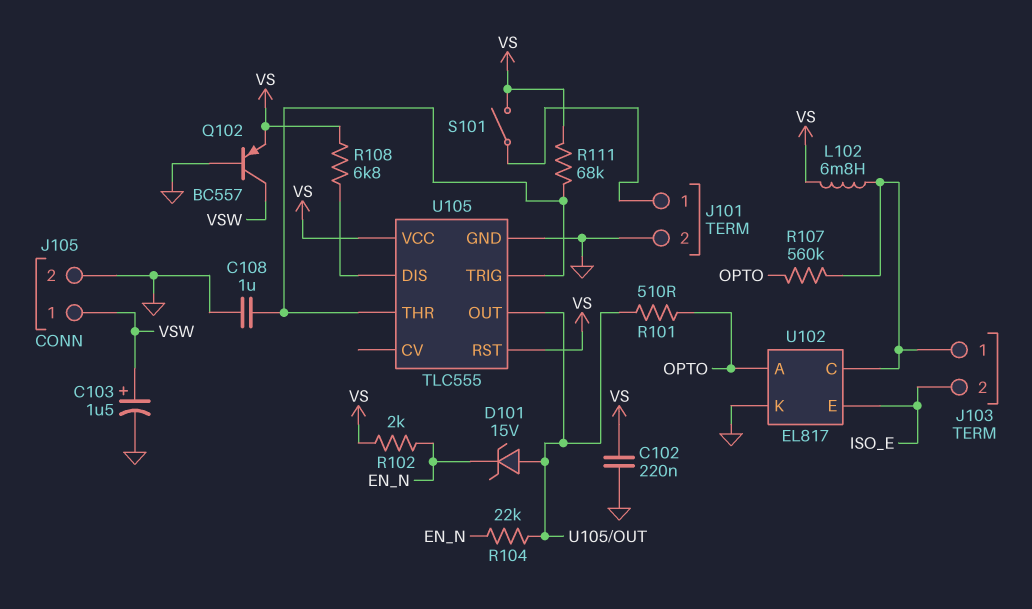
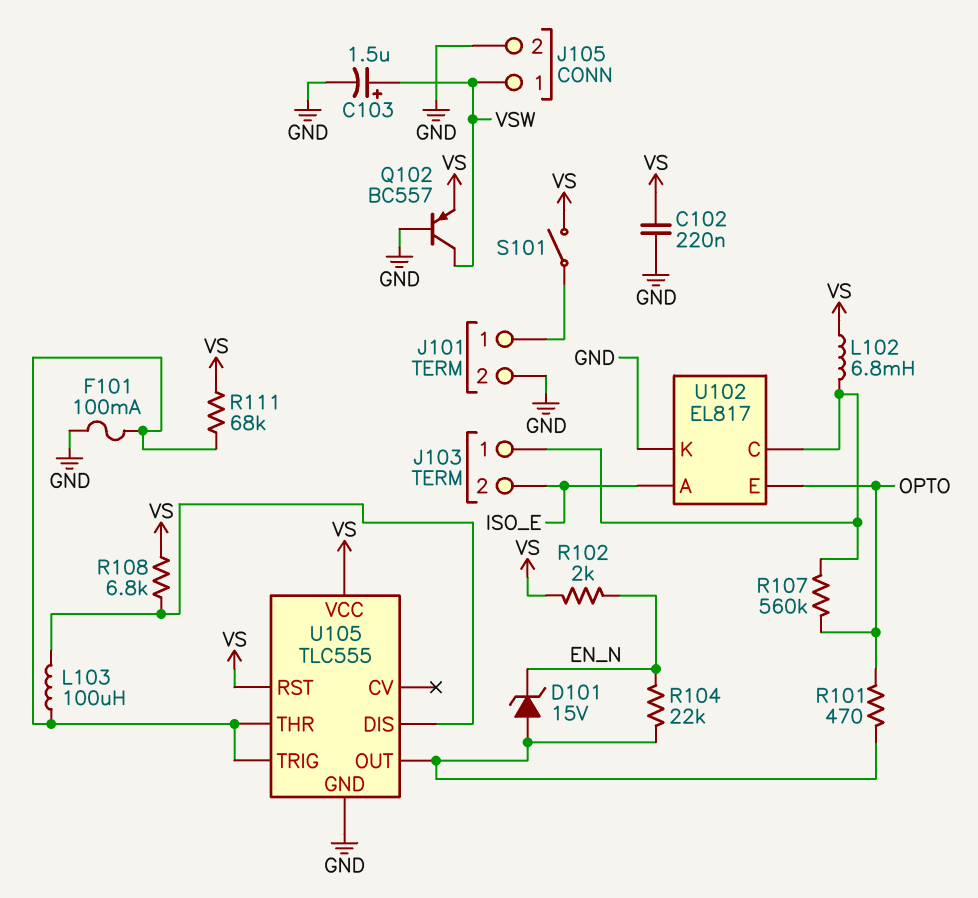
C108: 1uF (GND, U105/THR) -> none
F101: none -> 100mA (GND, U105/THR)
L103: none -> 100uH (U105/DIS, U105/THR)
R101: 510 (OPTO, U105/OUT) -> 470 (OPTO, U105/OUT)
U102 pin A: OPTO -> ISO_E
U102 pin E: ISO_E -> OPTO

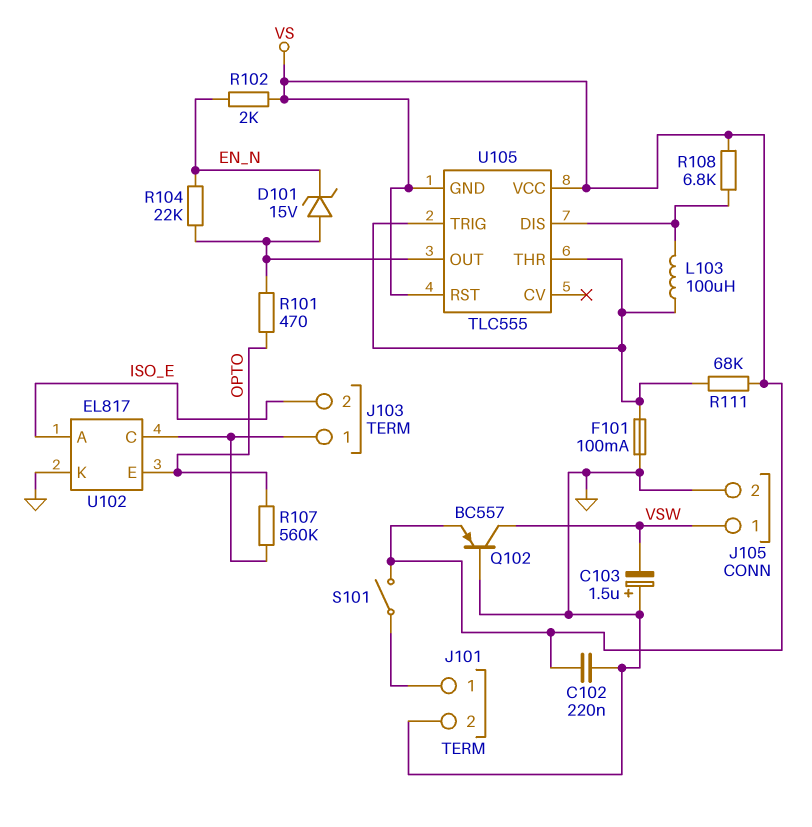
C103: 1.5uF (plus VSW, minus GND) -> 1.5uF (plus GND, minus VSW)
L102: 6.8mH (J103/1, VS) -> none
U105 pin GND: GND -> VS

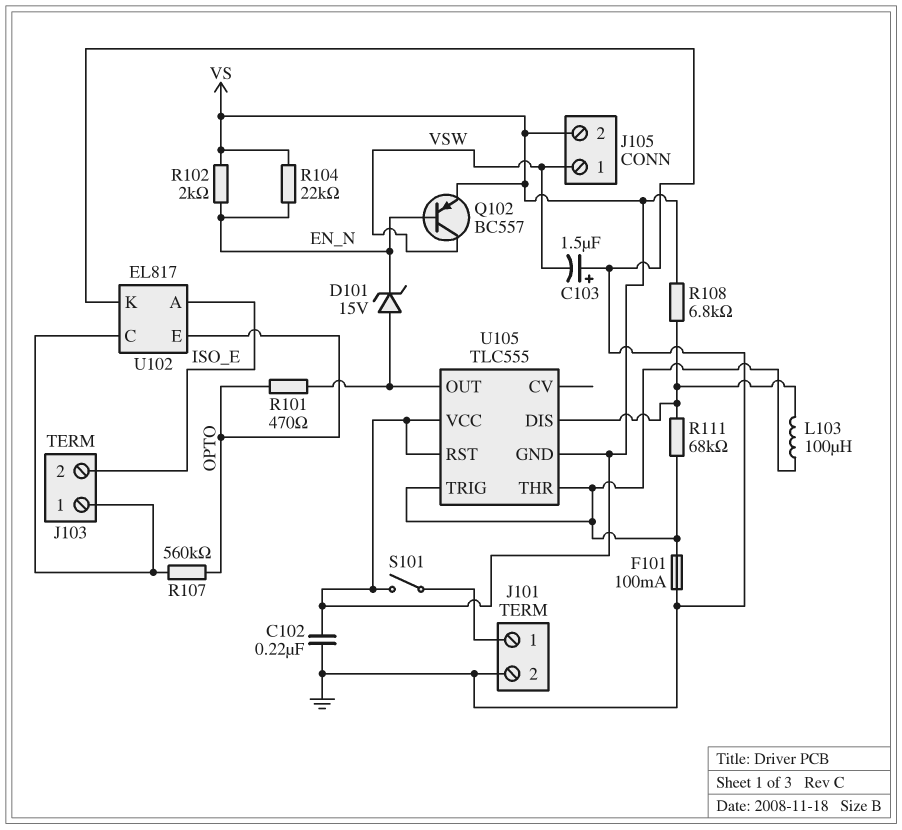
J105 pin 2: GND -> VS
Q102: PNP BC557 (B GND, C VSW, E VS) -> PNP BC557 (B EN_N, C VSW, E VS)
R104: 22k (EN_N, U105/OUT) -> 22k (EN_N, VS)
R111: 68k (U105/THR, VS) -> 68k (U105/DIS, U105/THR)

